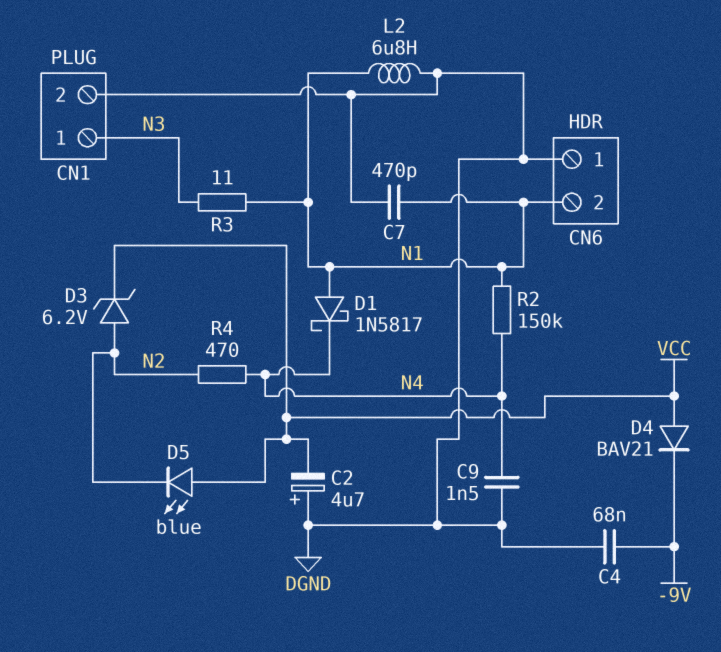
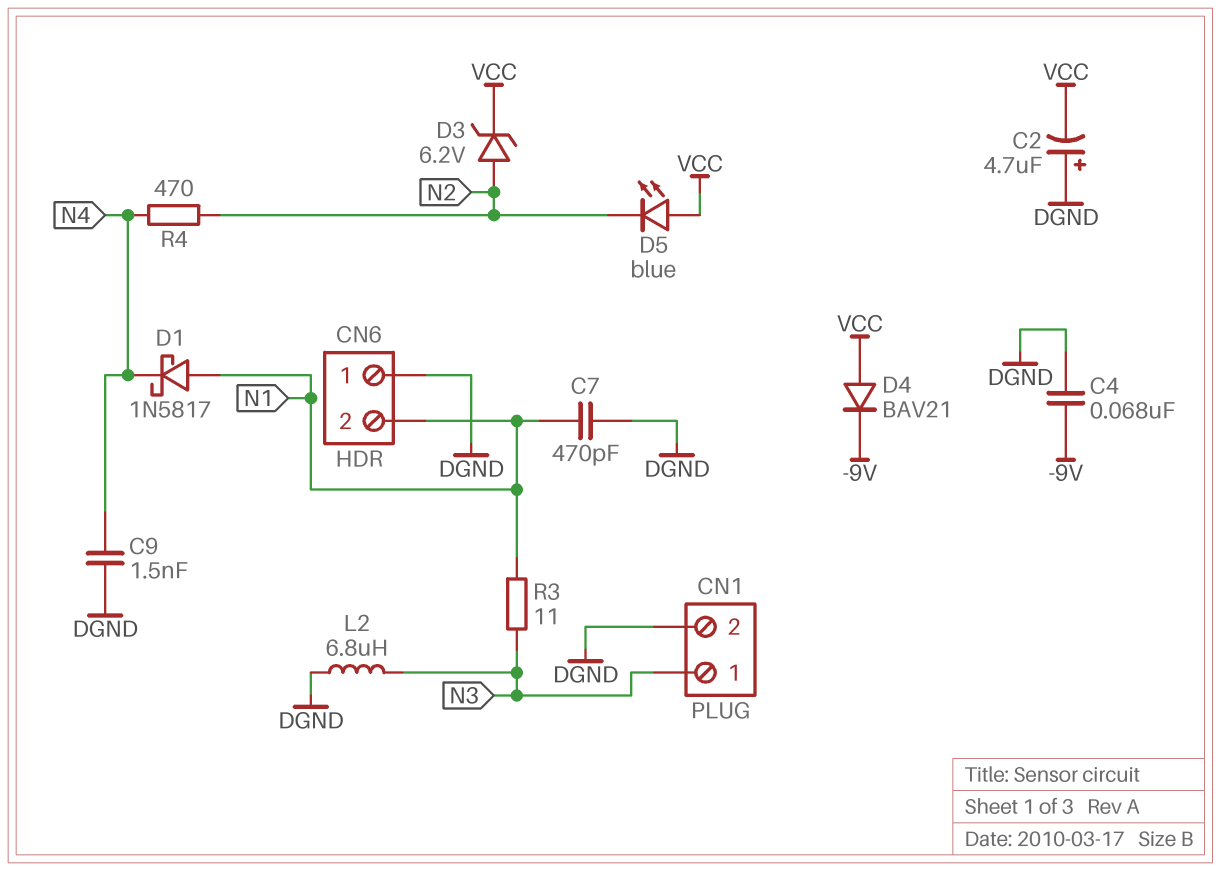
L2: 6.8uH (DGND, N1) -> 6.8uH (DGND, N3)
R2: 150k (N1, N4) -> none

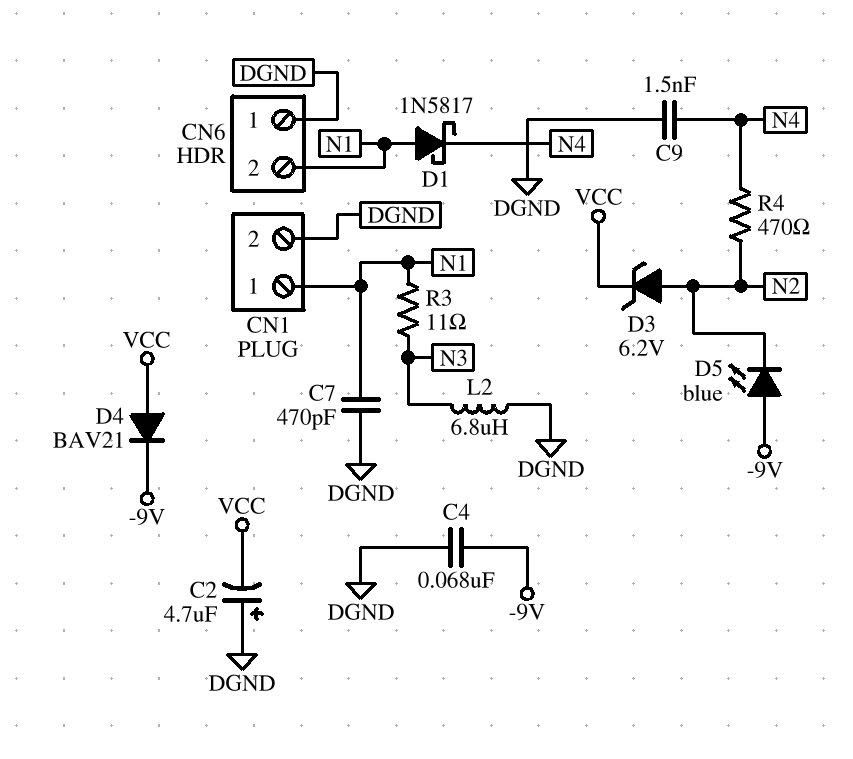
CN1 pin 1: N3 -> N1
D5: LED blue (A VCC, K N2) -> LED blue (A -9V, K N2)

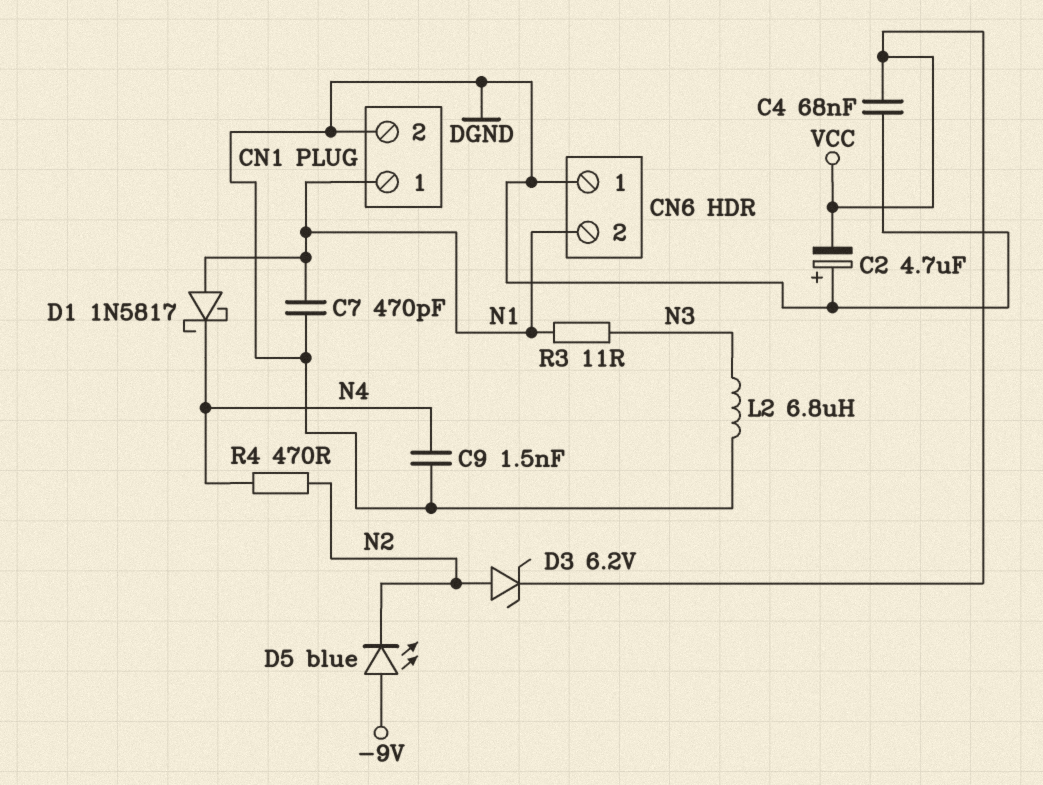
C4: 68nF (-9V, DGND) -> 68nF (DGND, VCC)
D4: diode BAV21 (A VCC, K -9V) -> none

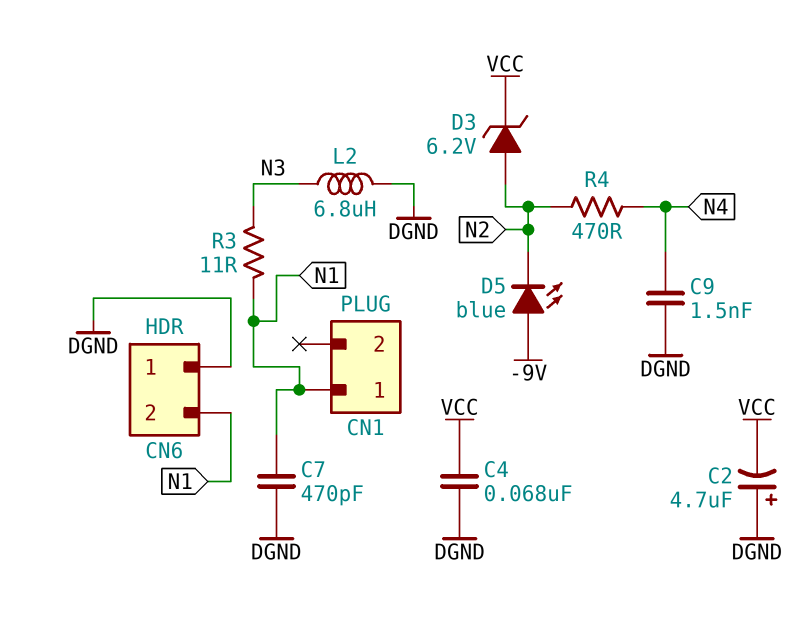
CN1 pin 2: DGND -> none
D1: schottky 1N5817 (A N1, K N4) -> none

